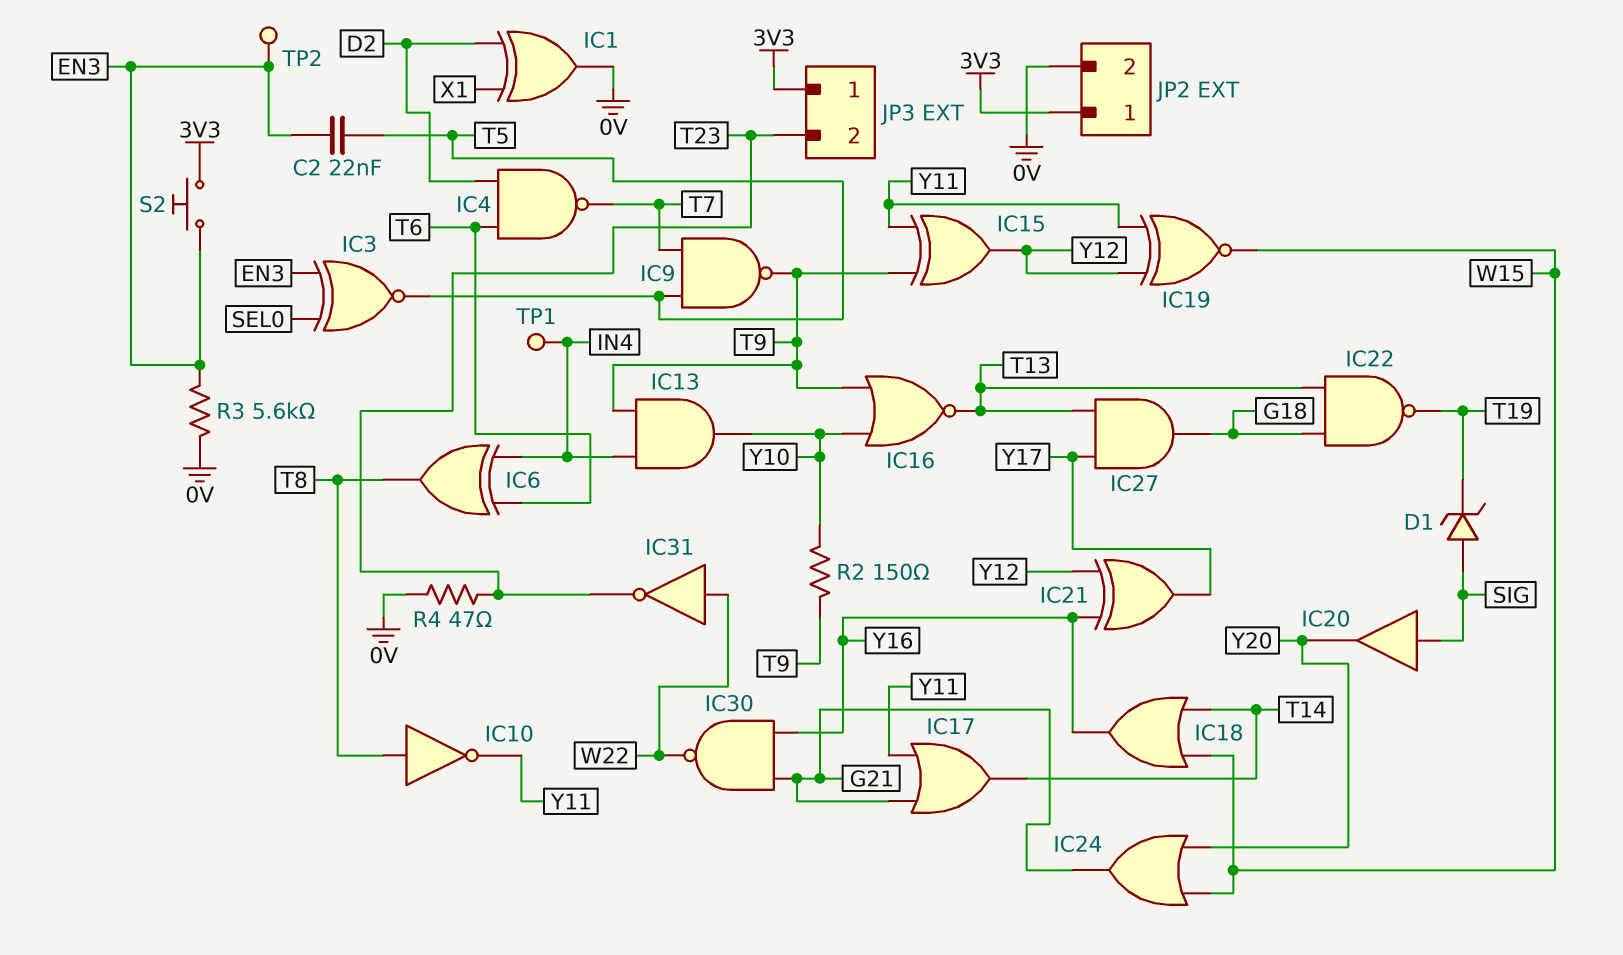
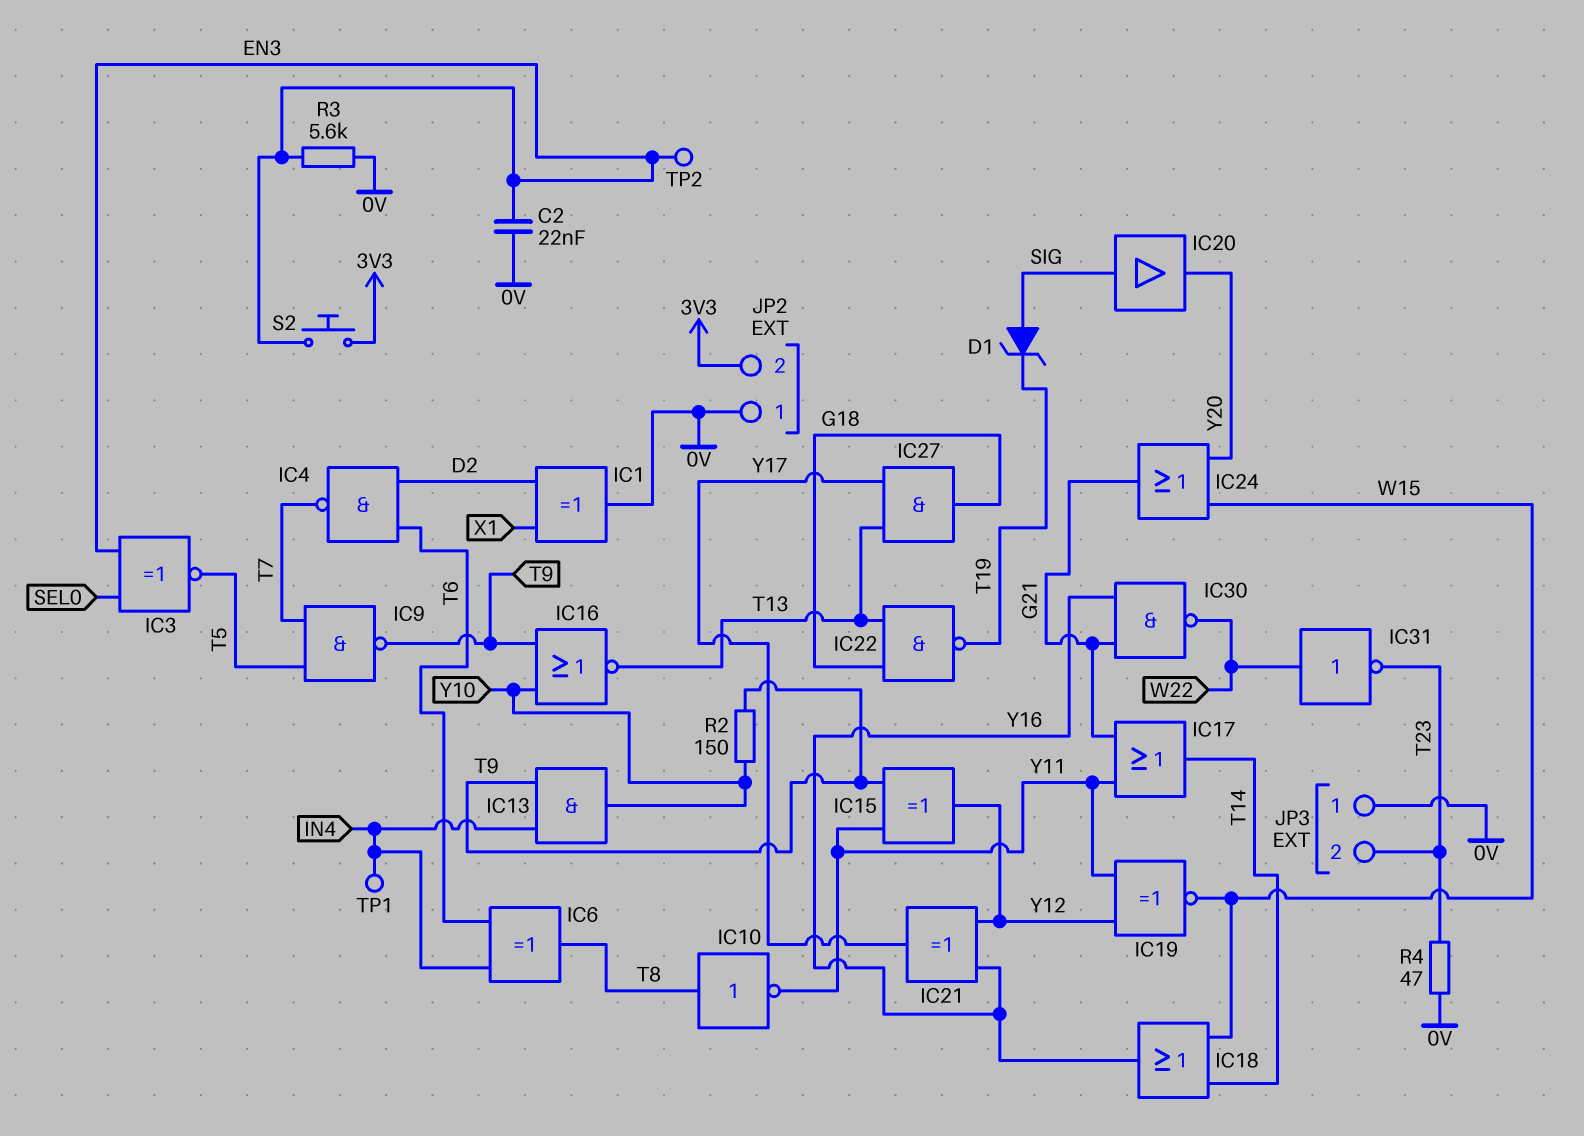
C2: 22nF (EN3, T5) -> 22nF (0V, EN3)
JP2 pin 1: 3V3 -> 0V
JP2 pin 2: 0V -> 3V3
JP3 pin 1: 3V3 -> 0V

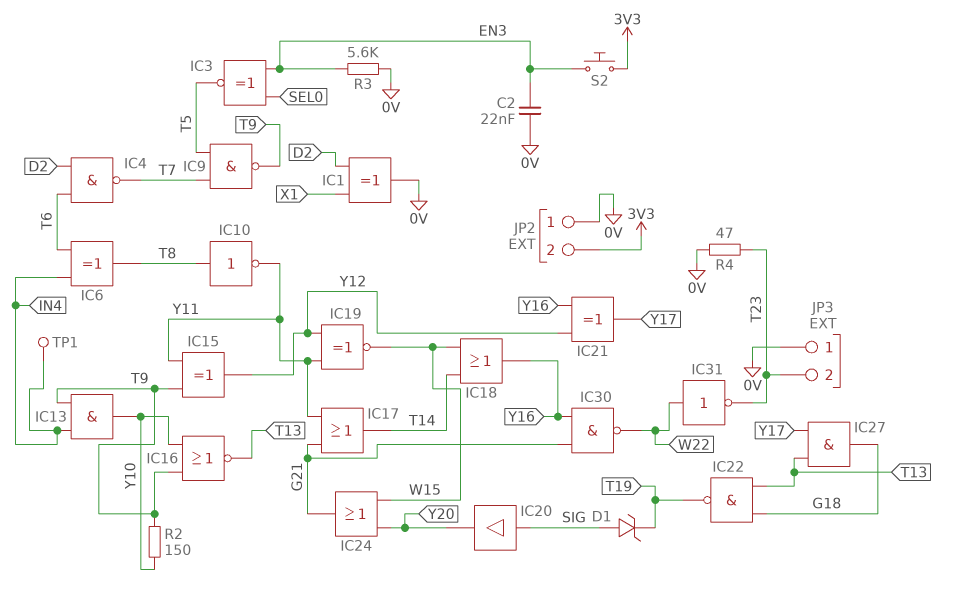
TP2: test point (EN3) -> none

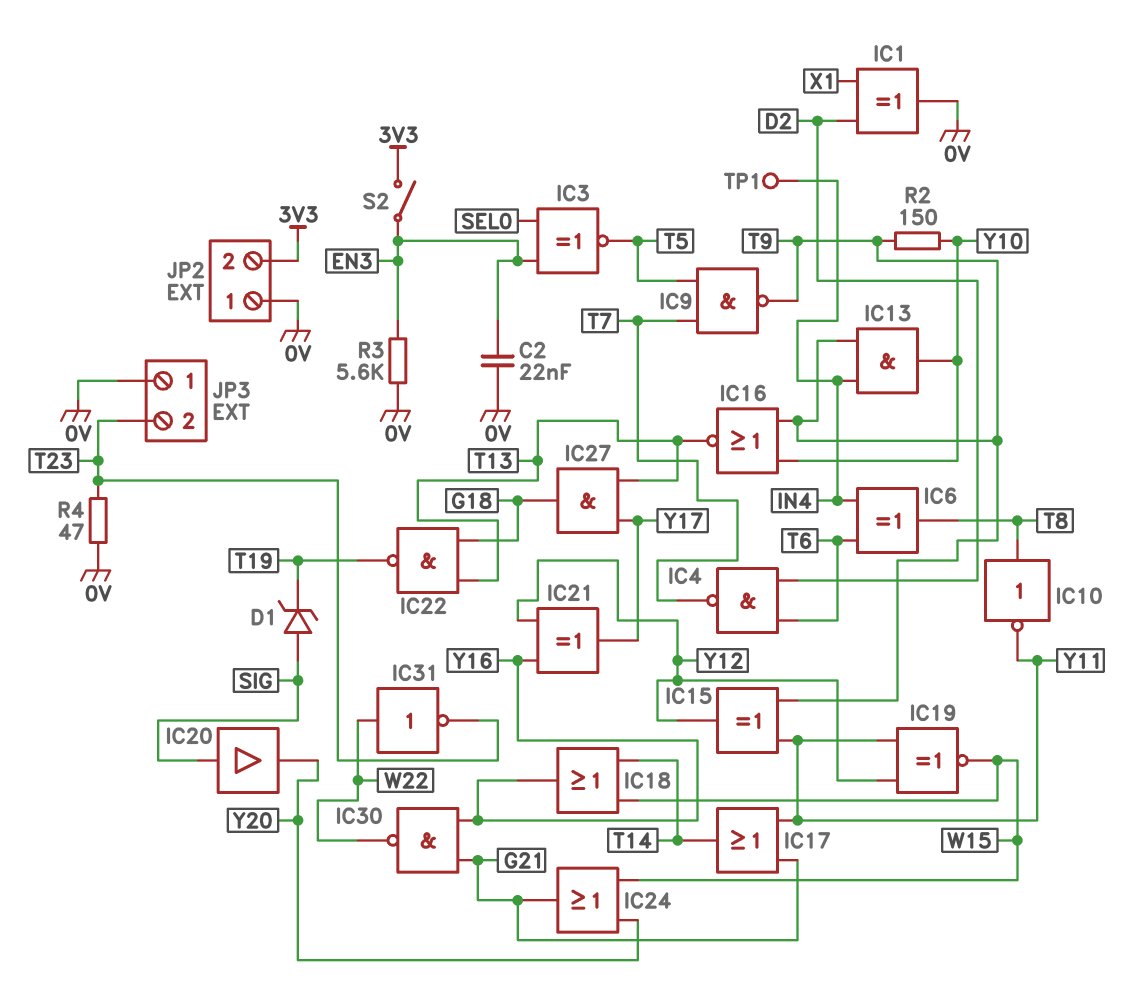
S2: button (3V3, EN3) -> switch (3V3, EN3)

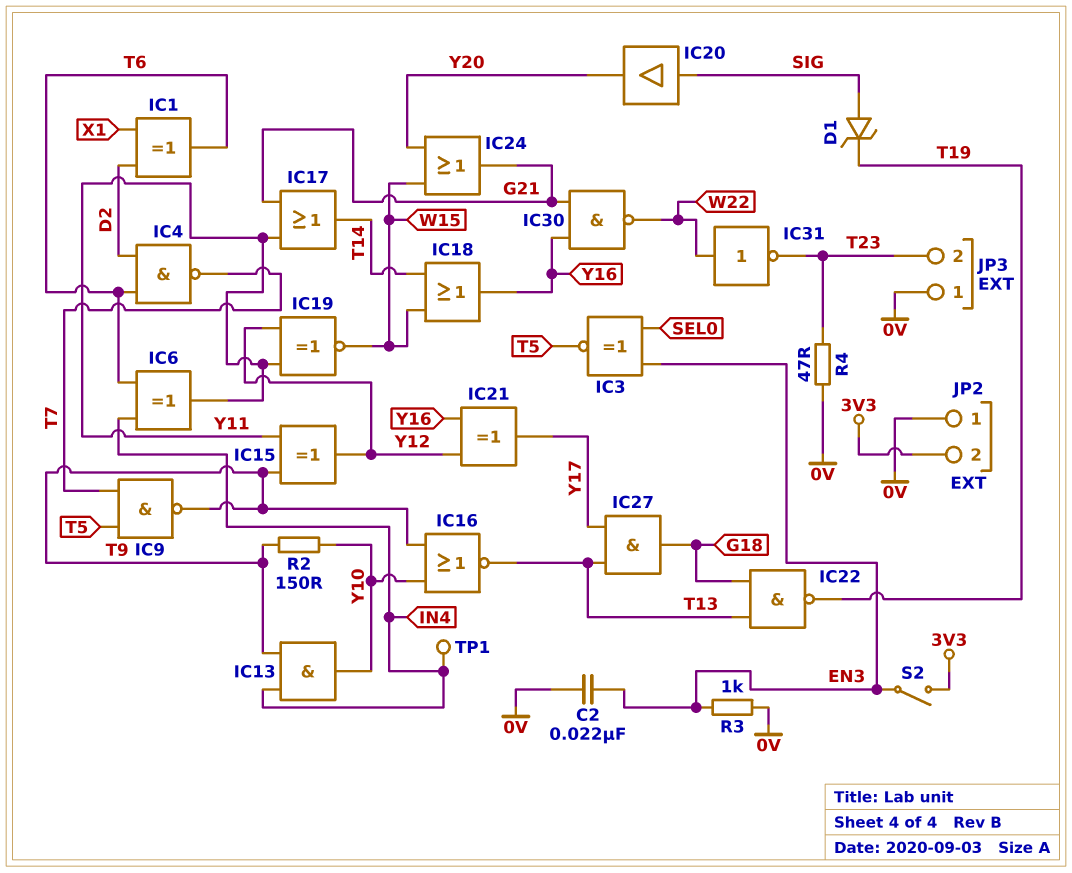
IC1: XOR (in D2, in X1, out 0V) -> XOR (in D2, in X1, out T6)
IC6: XOR (in IN4, in T6, out T8) -> XOR (in IN4, in T6, out Y11)
IC10: NOT (in T8, out Y11) -> none
R3: 5.6k (0V, EN3) -> 1k (0V, EN3)

